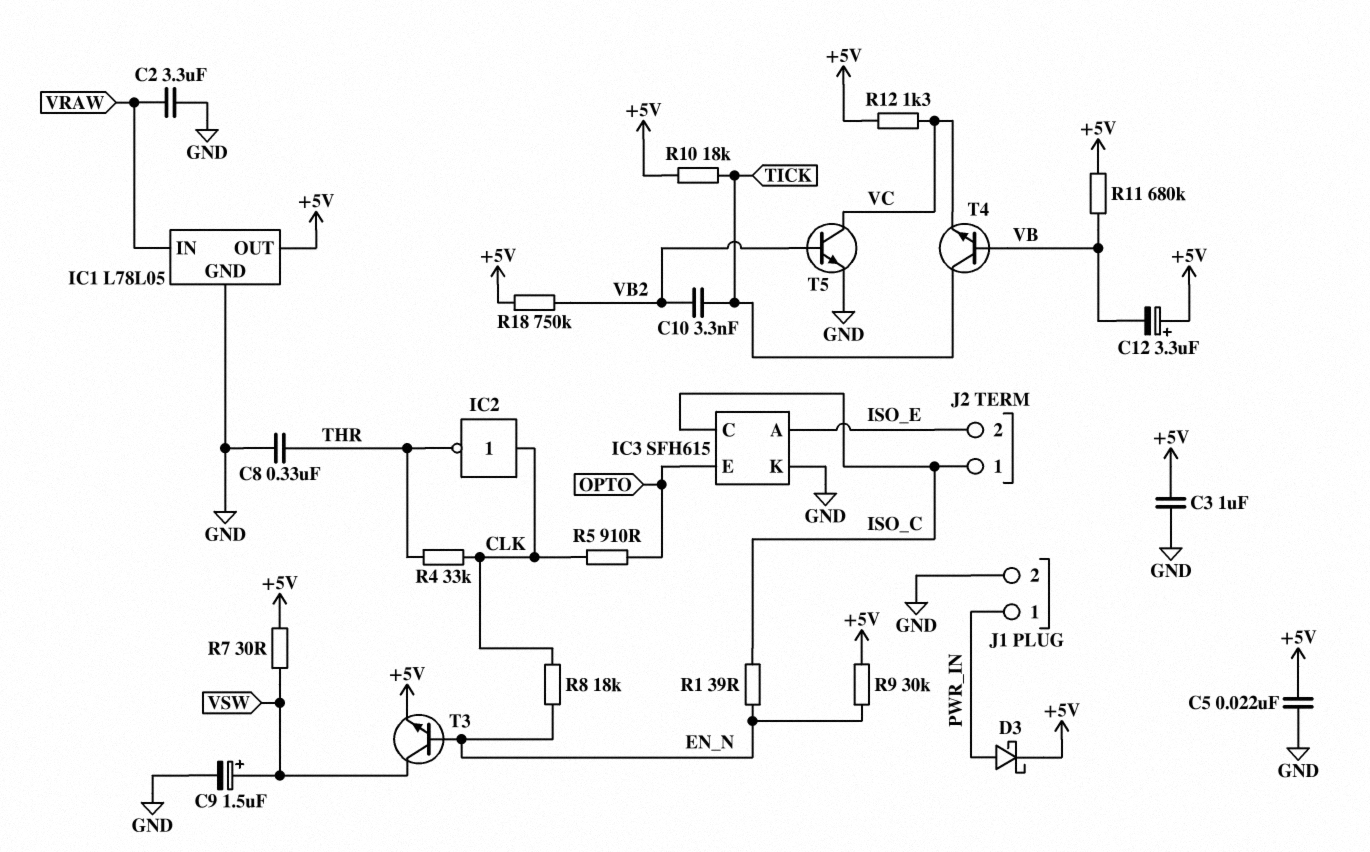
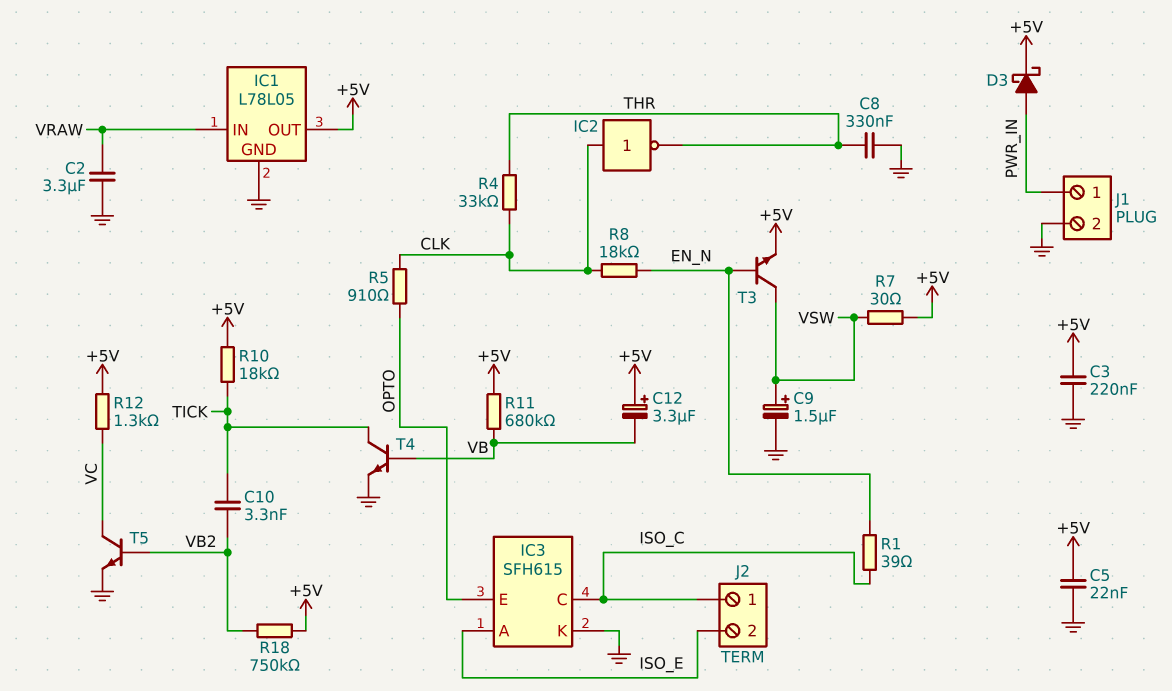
C3: 1uF (+5V, GND) -> 220nF (+5V, GND)
R9: 30k (+5V, EN_N) -> none
T4: NPN (B VB, C TICK, E VC) -> NPN (B VB, C TICK, E GND)

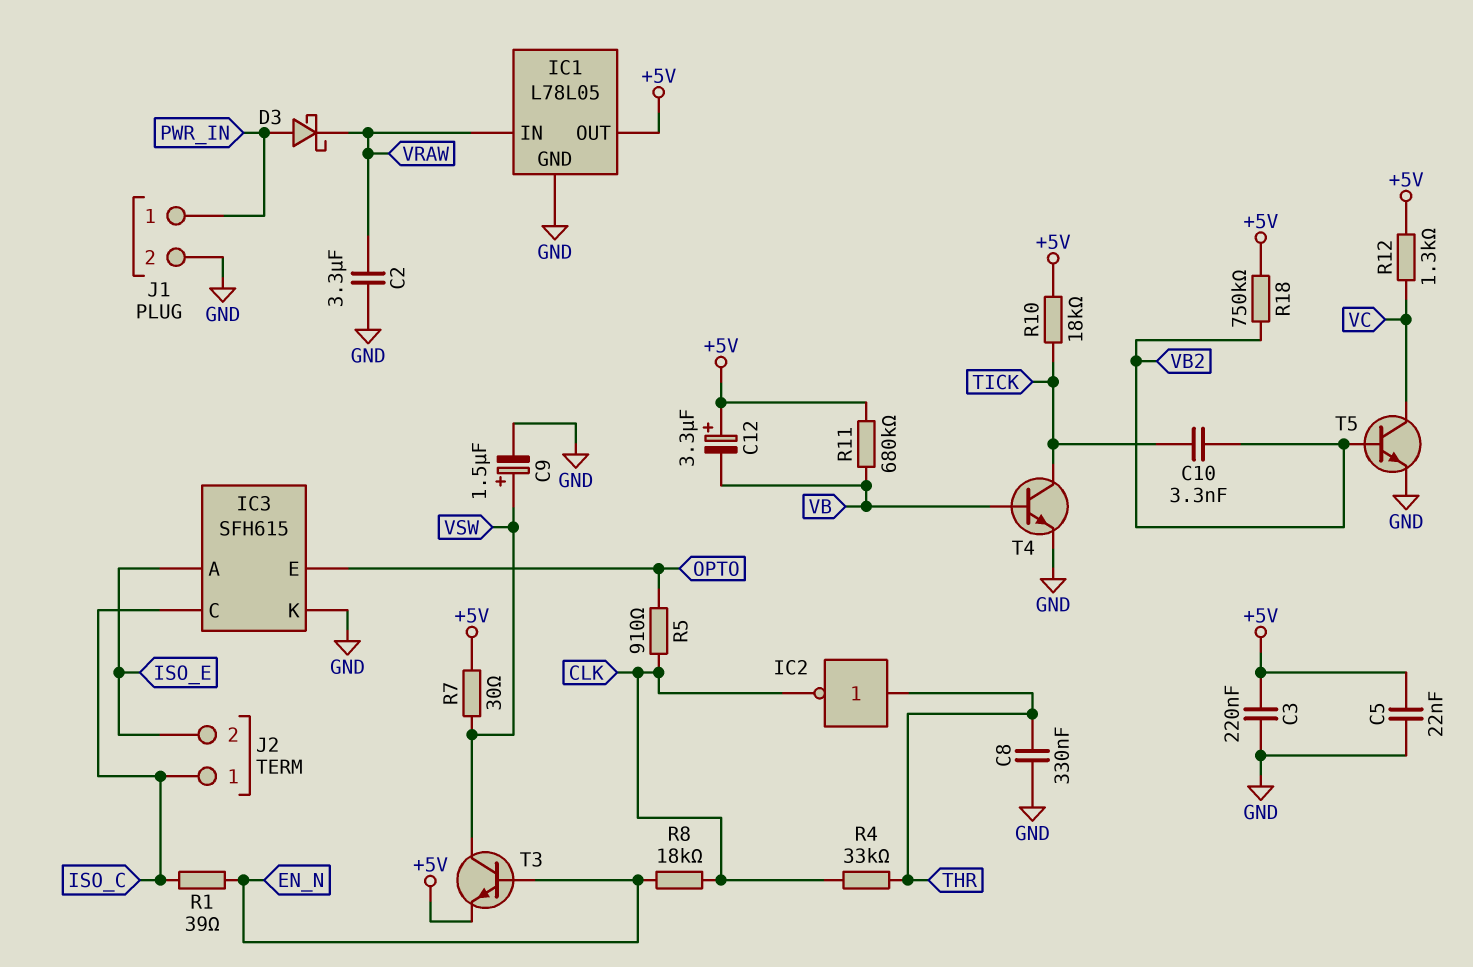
D3: schottky (A PWR_IN, K +5V) -> schottky (A PWR_IN, K VRAW)
IC2: NOT (in CLK, out THR) -> NOT (in THR, out CLK)

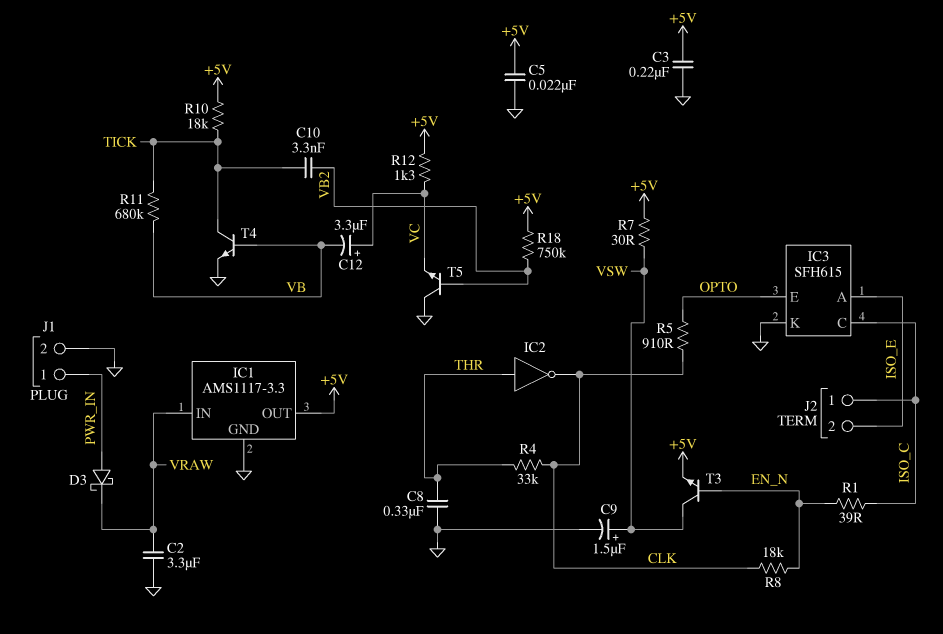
C12: 3.3uF (plus +5V, minus VB) -> 3.3uF (plus VC, minus VB)
IC1: L78L05 -> AMS1117-3.3
R11: 680k (+5V, VB) -> 680k (TICK, VB)
T5: NPN (B VB2, C VC, E GND) -> NPN (B VB2, C GND, E VC)

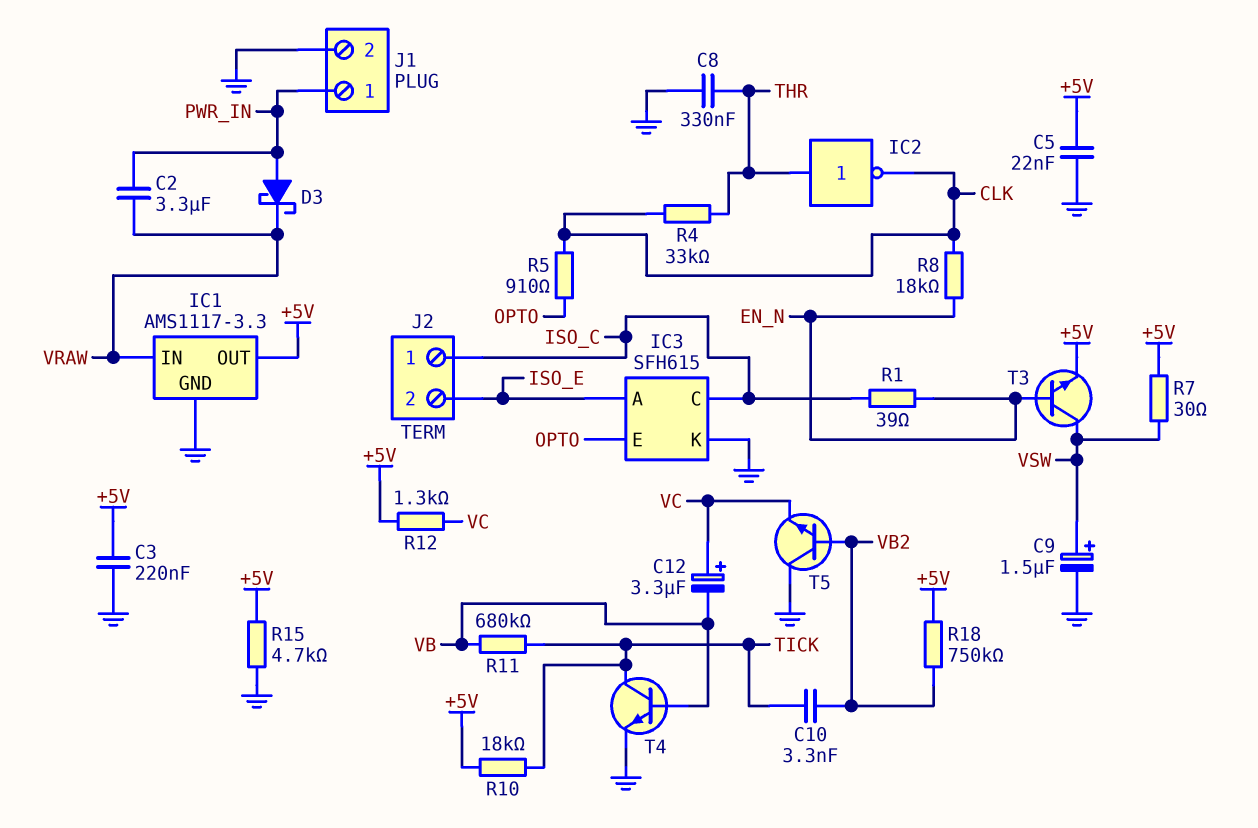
C2: 3.3uF (GND, VRAW) -> 3.3uF (PWR_IN, VRAW)
R15: none -> 4.7k (+5V, GND)

